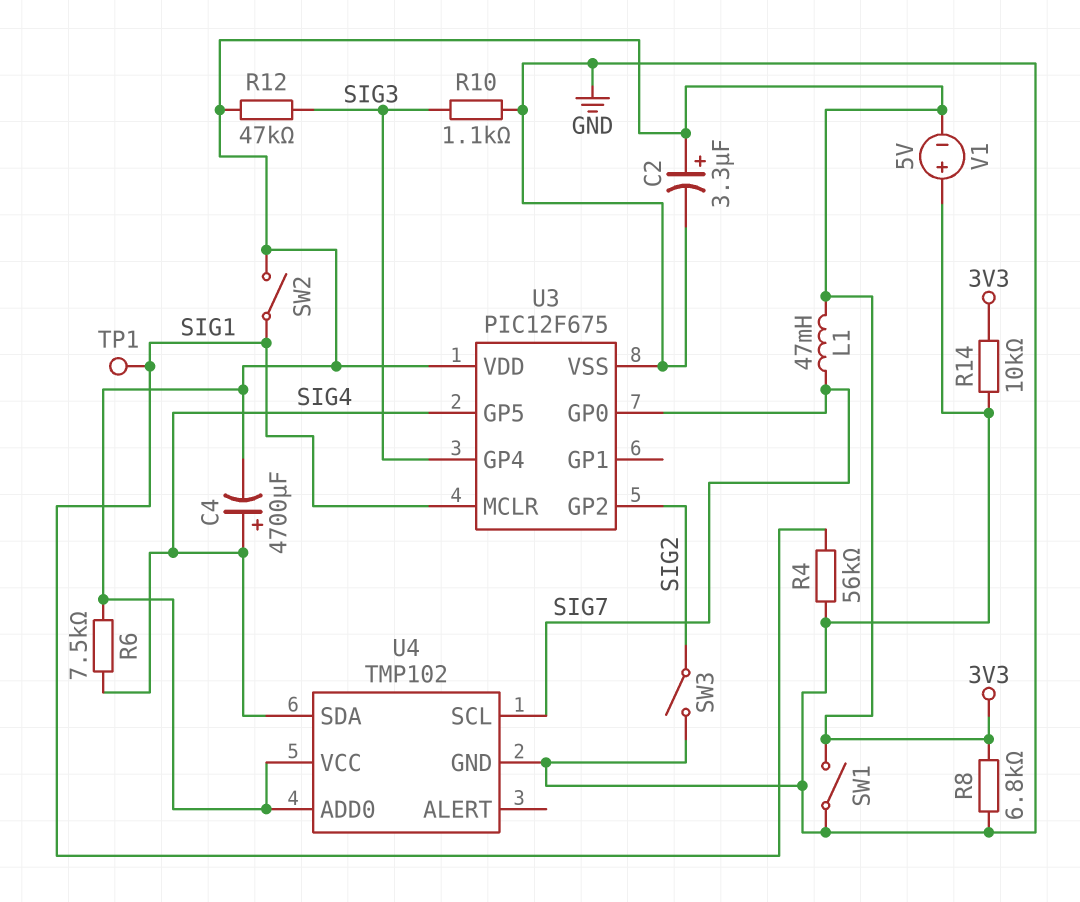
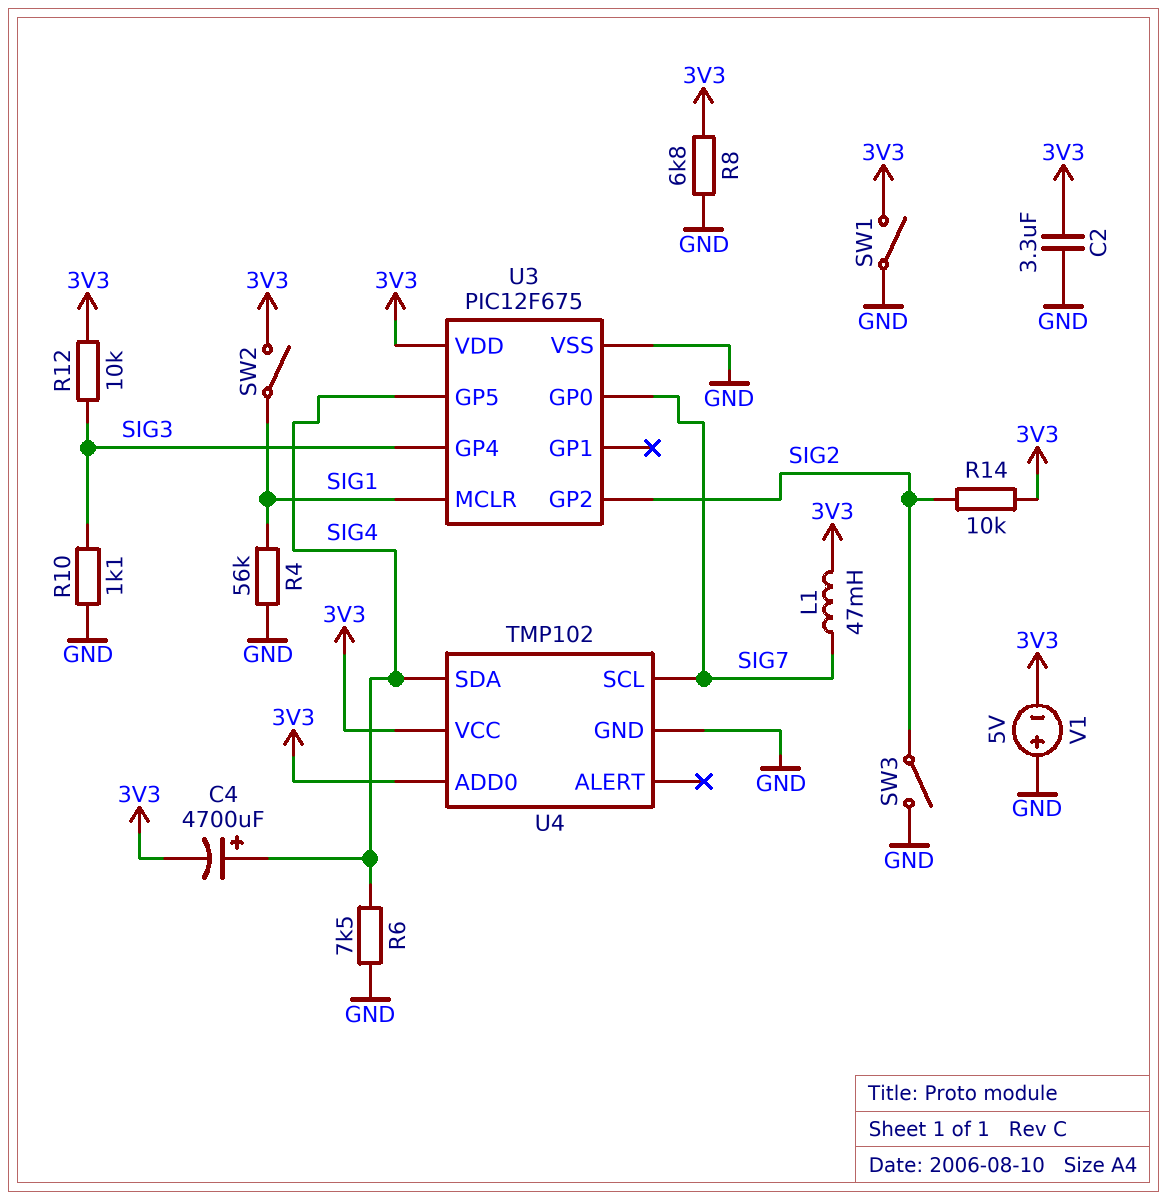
C2: 3.3uF (plus 3V3, minus GND) -> 3.3uF (3V3, GND)
R6: 7.5k (3V3, SIG4) -> 7.5k (GND, SIG4)
R12: 47k (3V3, SIG3) -> 10k (3V3, SIG3)
R14: 10k (3V3, GND) -> 10k (3V3, SIG2)
TP1: test point (SIG1) -> none

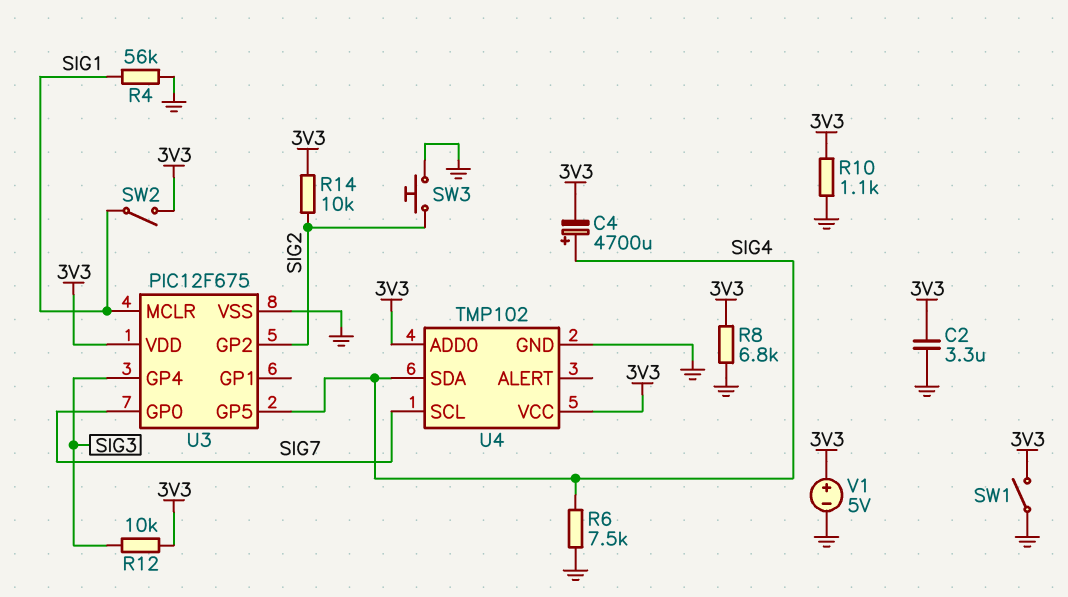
L1: 47mH (3V3, SIG7) -> none
R10: 1.1k (GND, SIG3) -> 1.1k (3V3, GND)
SW3: switch (GND, SIG2) -> button (GND, SIG2)
V1: 5V (plus GND, minus 3V3) -> 5V (plus 3V3, minus GND)

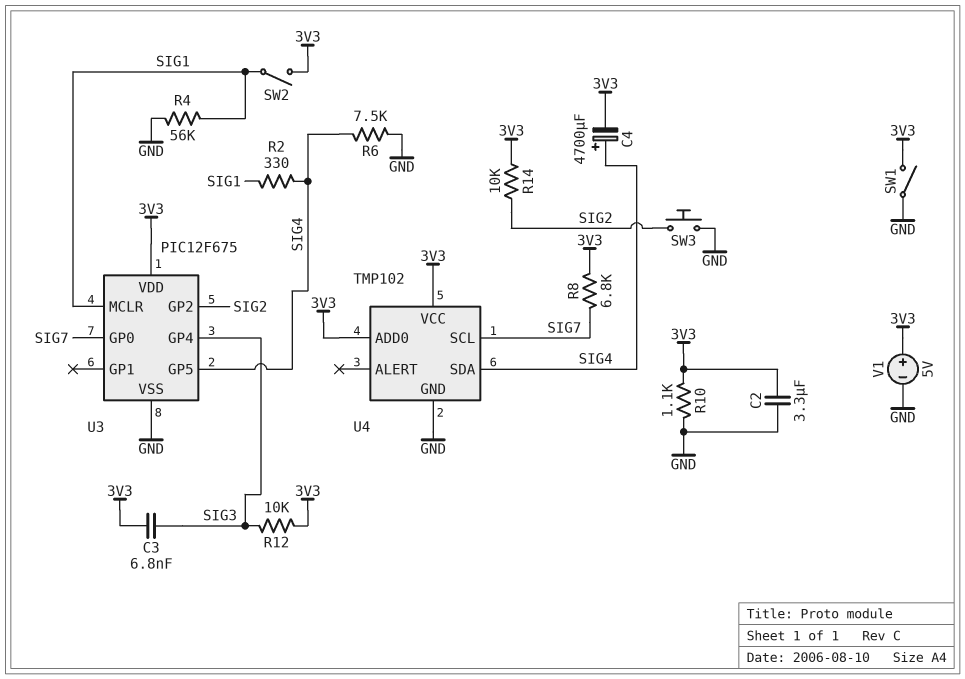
C3: none -> 6.8nF (3V3, SIG3)
R2: none -> 330 (SIG1, SIG4)
R8: 6.8k (3V3, GND) -> 6.8k (3V3, SIG7)

